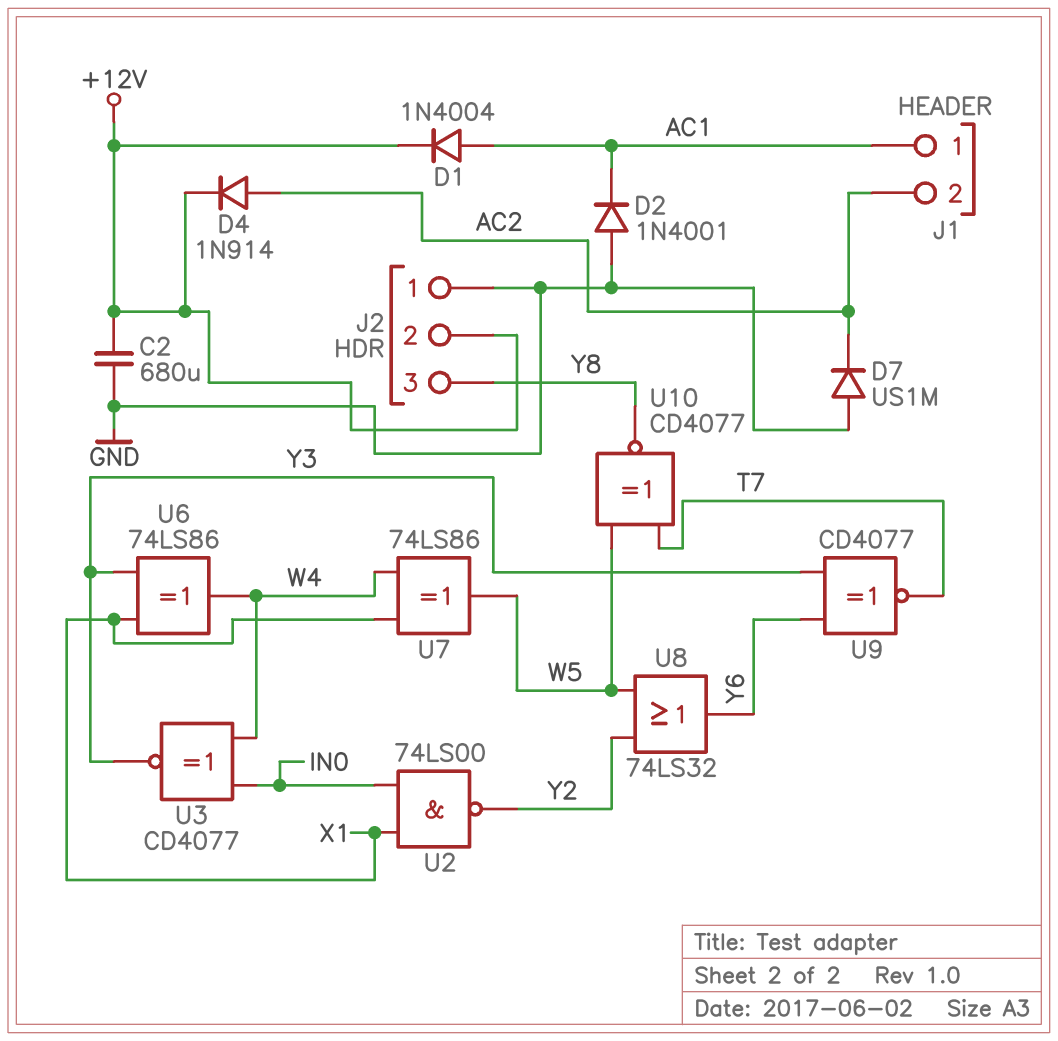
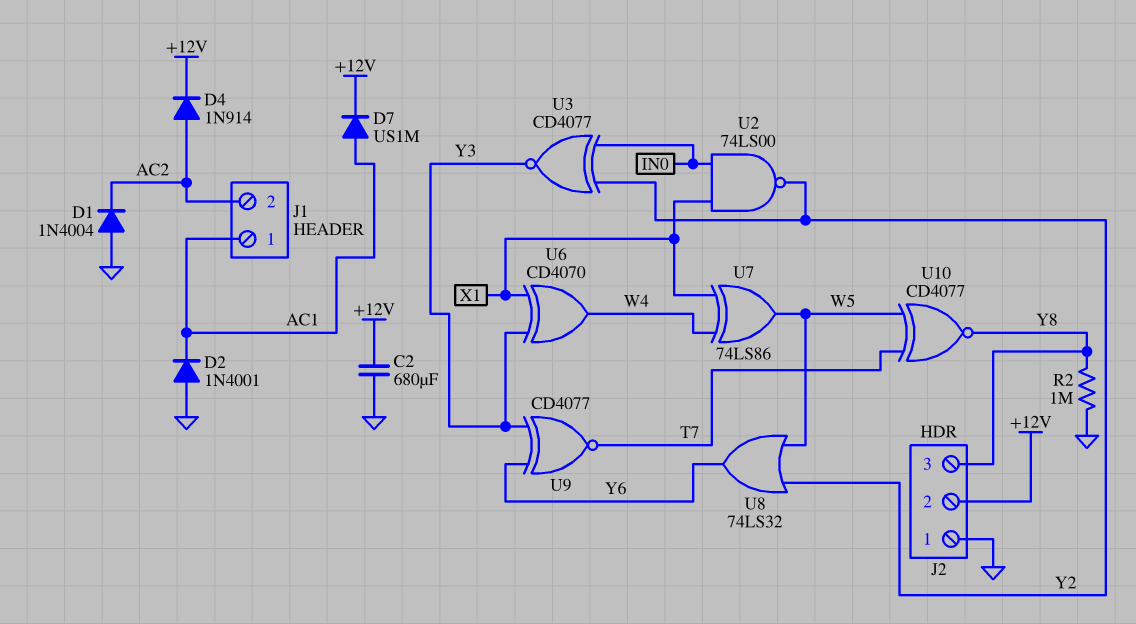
D1: diode 1N4004 (A AC1, K +12V) -> diode 1N4004 (A GND, K AC2)
D7: diode US1M (A GND, K AC2) -> diode US1M (A AC1, K +12V)
R2: none -> 1M (GND, Y8)
U3: XNOR CD4077 (in IN0, in W4, out Y3) -> XNOR CD4077 (in IN0, in Y2, out Y3)
U6: XOR 74LS86 (in X1, in Y3, out W4) -> XOR CD4070 (in X1, in Y3, out W4)

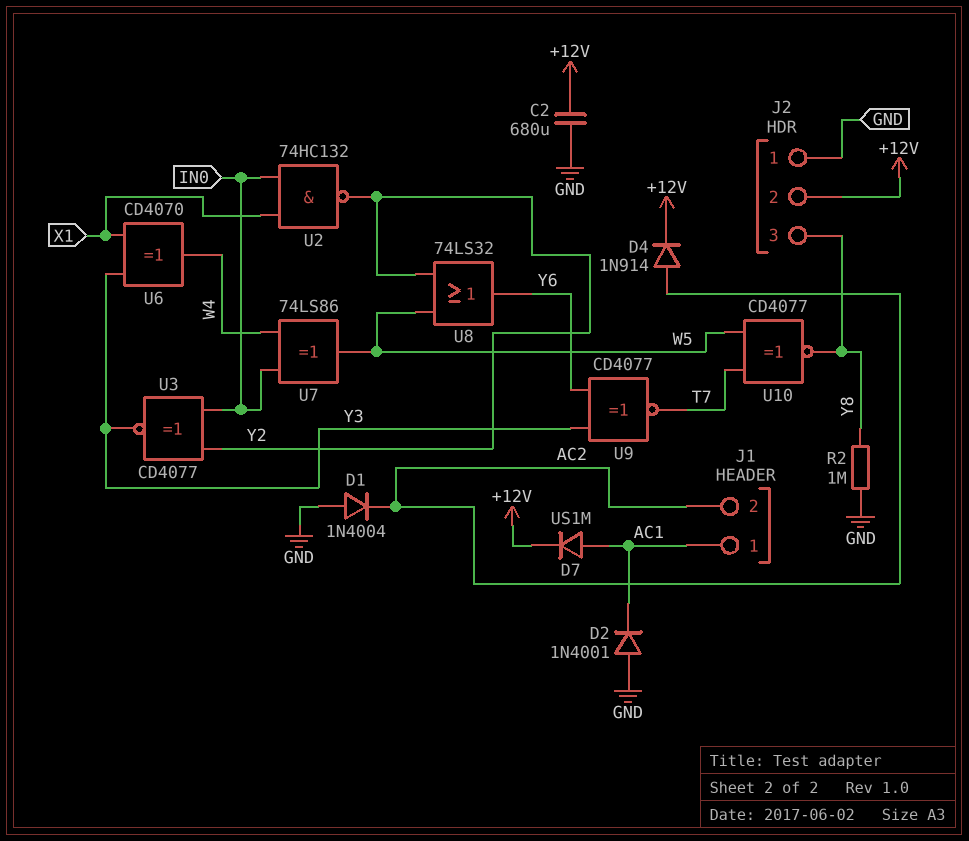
U2: NAND 74LS00 (in IN0, in X1, out Y2) -> NAND 74HC132 (in IN0, in X1, out Y2)
U7: XOR 74LS86 (in W4, in X1, out W5) -> XOR 74LS86 (in IN0, in W4, out W5)

